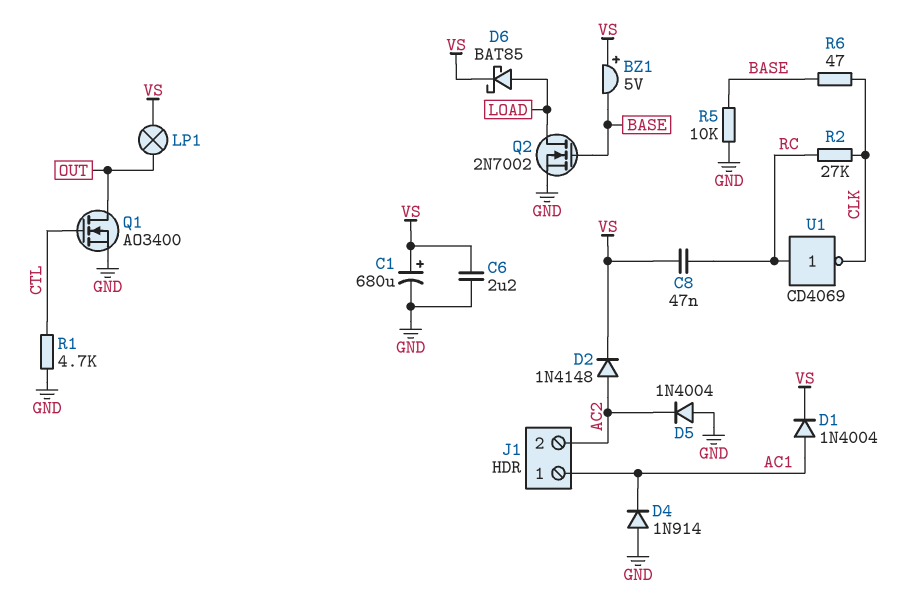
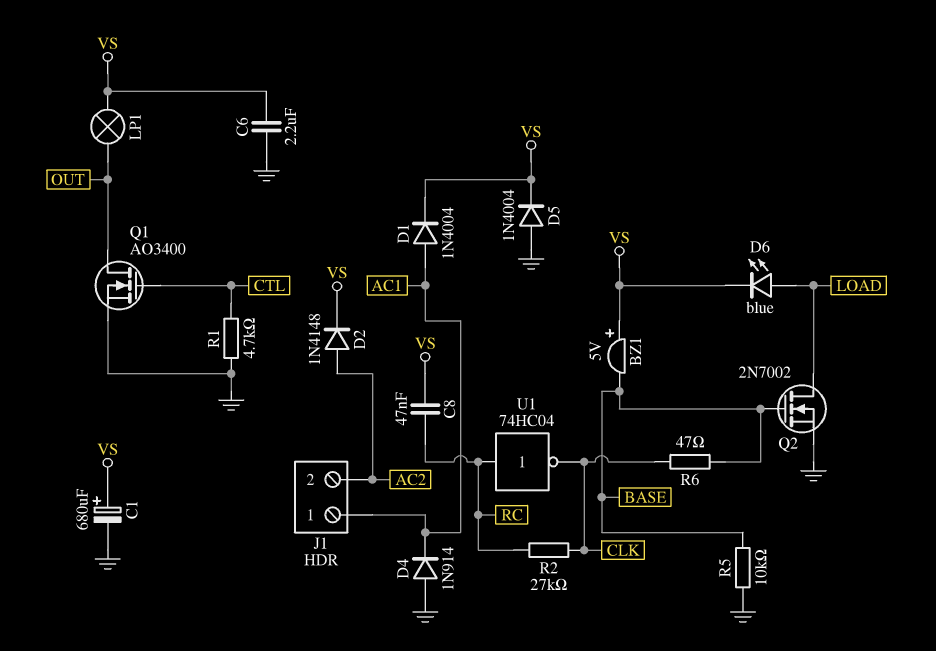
D5: diode 1N4004 (A GND, K AC2) -> diode 1N4004 (A GND, K VS)
D6: schottky BAT85 (A LOAD, K VS) -> LED blue (A LOAD, K VS)
U1: NOT CD4069 (in RC, out CLK) -> NOT 74HC04 (in RC, out CLK)

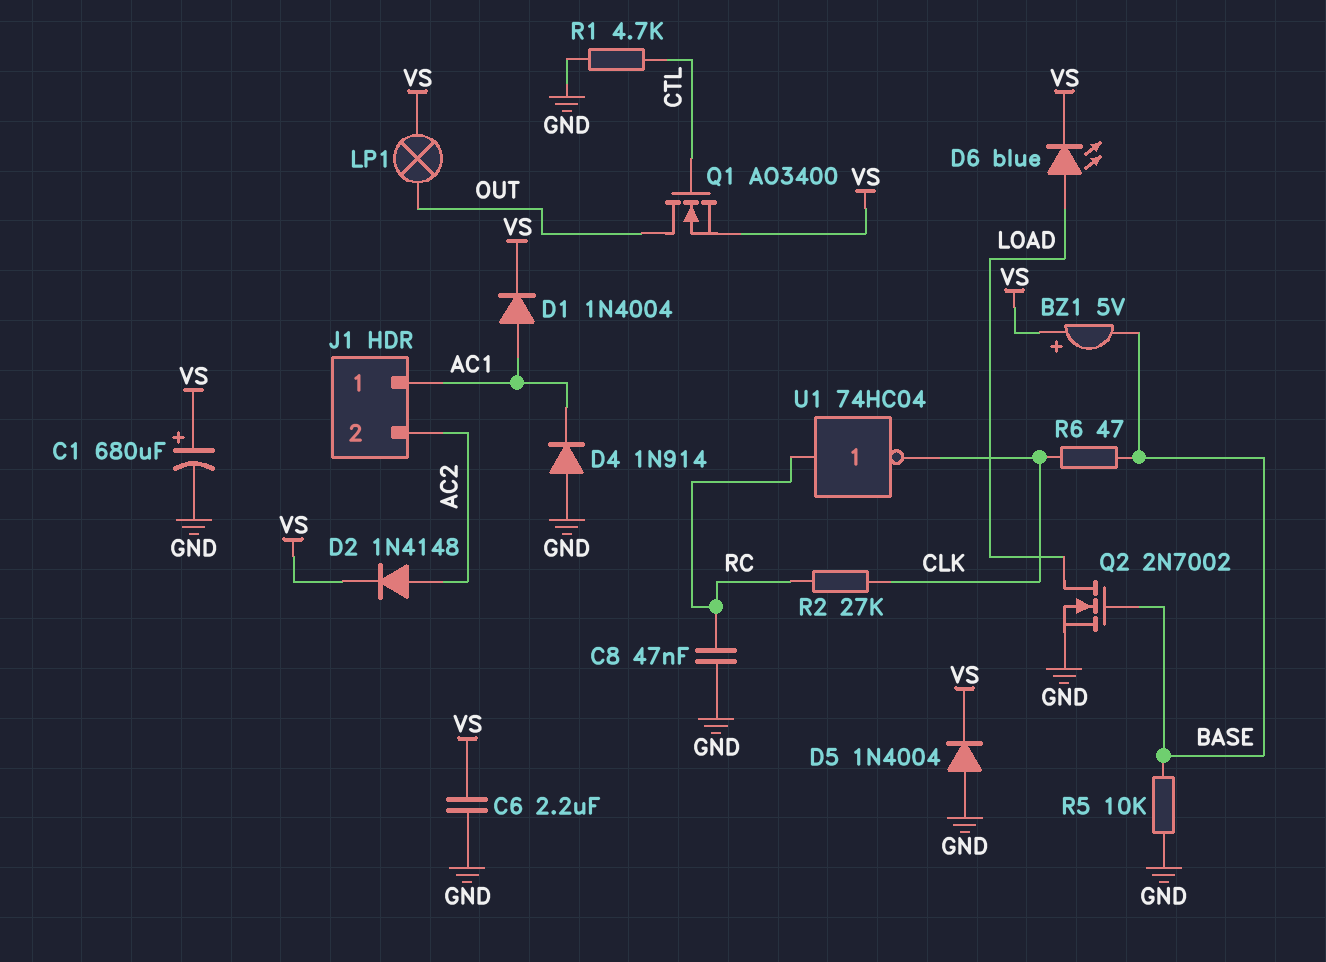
C8: 47nF (RC, VS) -> 47nF (GND, RC)
Q1: NMOS AO3400 (G CTL, D OUT, S GND) -> NMOS AO3400 (G CTL, D OUT, S VS)

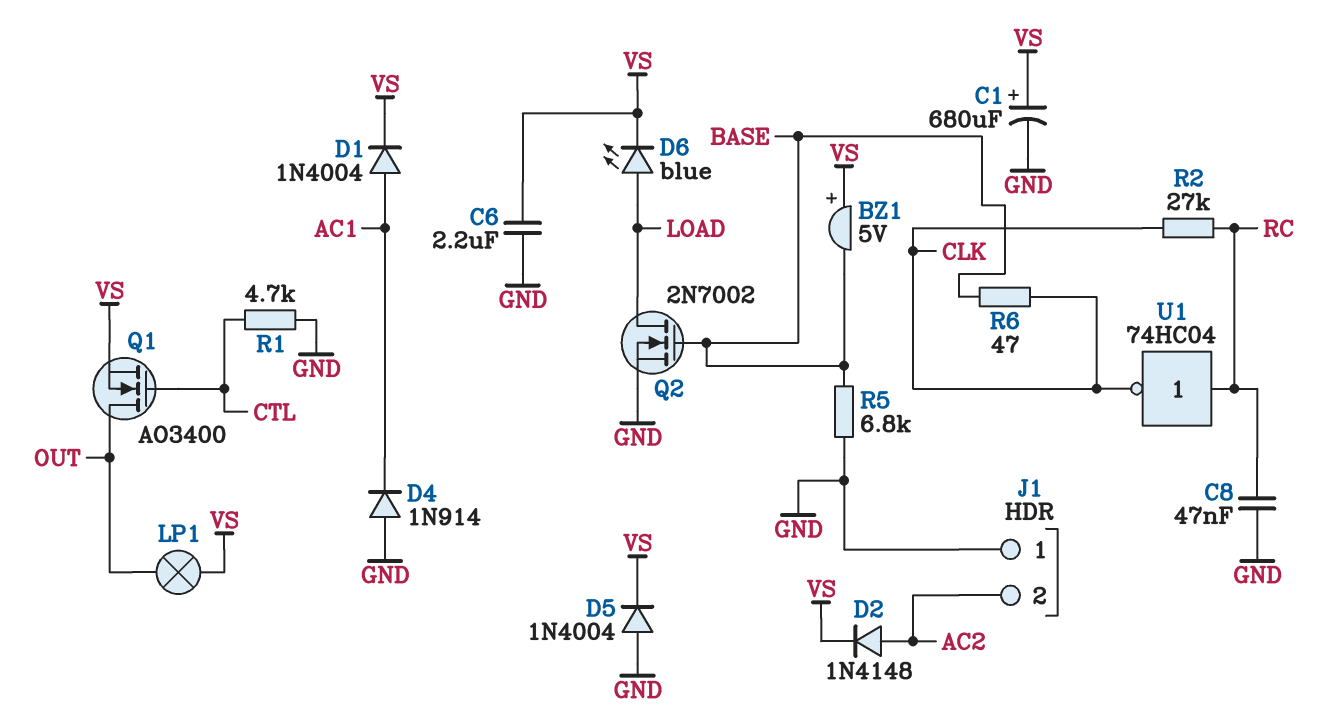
J1 pin 1: AC1 -> GND
R5: 10k (BASE, GND) -> 6.8k (BASE, GND)

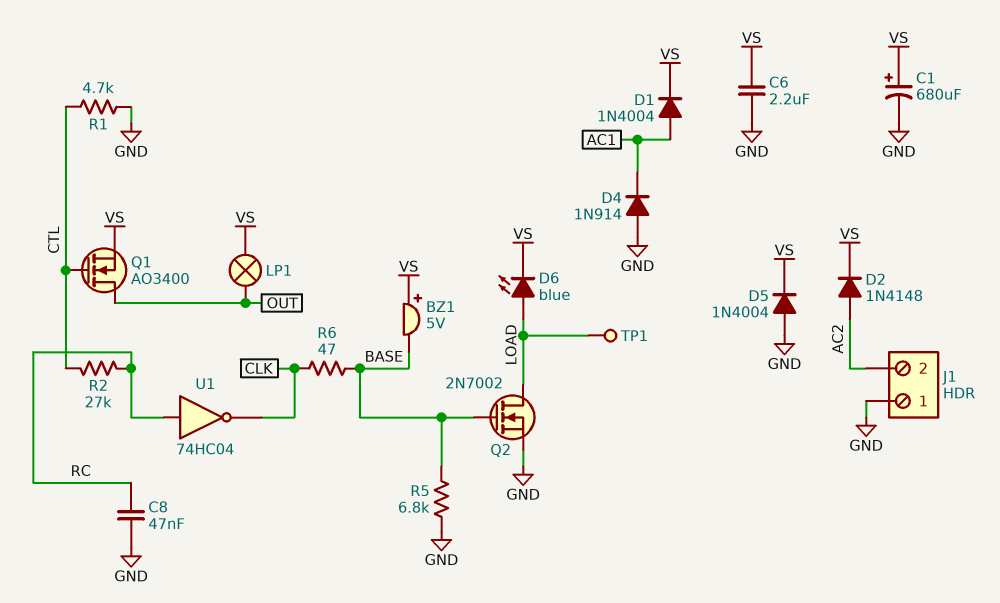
R2: 27k (CLK, RC) -> 27k (CTL, RC)
TP1: none -> test point (LOAD)

